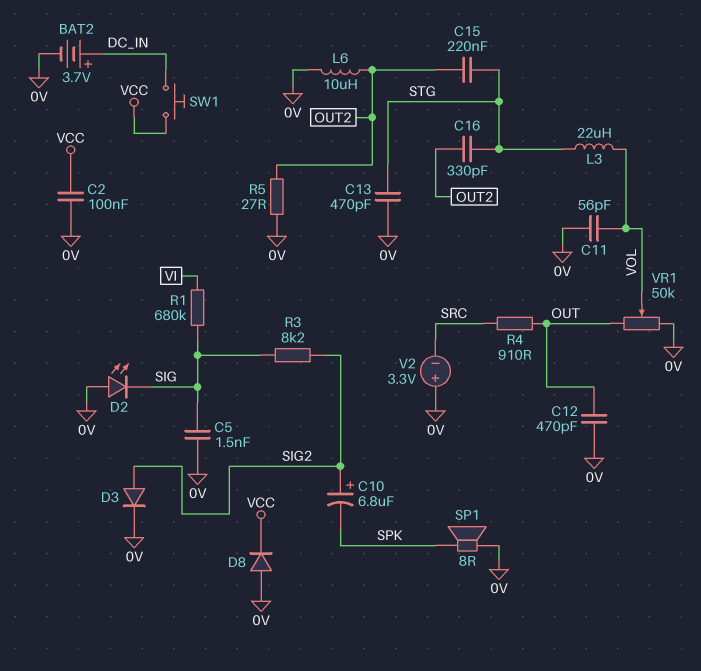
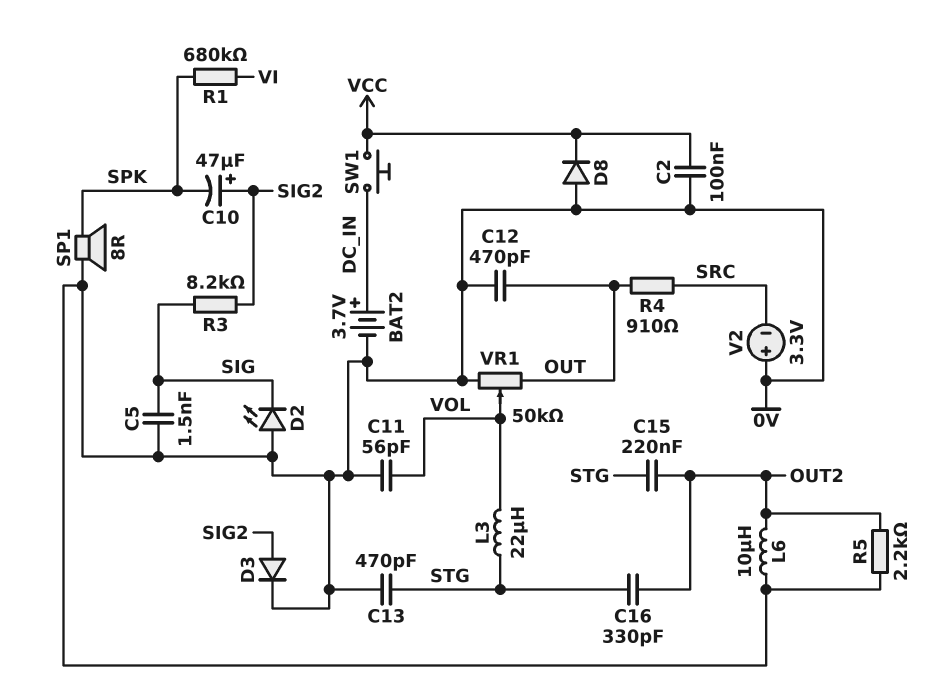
C10: 6.8uF (plus SIG2, minus SPK) -> 47uF (plus SIG2, minus SPK)
R1: 680k (SIG, VI) -> 680k (SPK, VI)
R5: 27 (0V, OUT2) -> 2.2k (0V, OUT2)

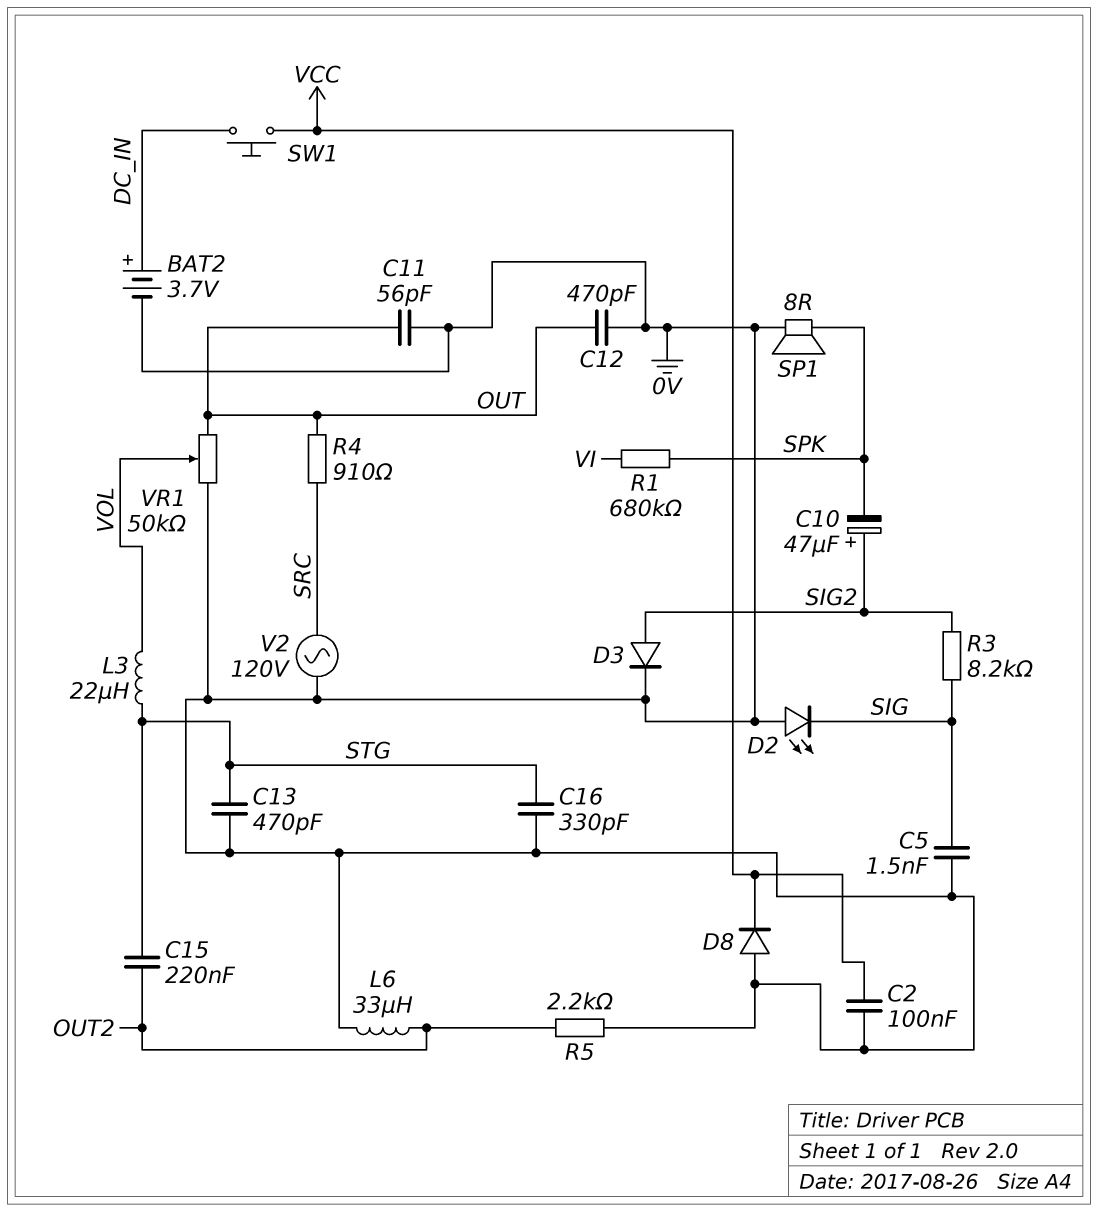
C11: 56pF (0V, VOL) -> 56pF (0V, OUT)
C16: 330pF (OUT2, STG) -> 330pF (0V, STG)
L6: 10uH (0V, OUT2) -> 33uH (0V, OUT2)
V2: 3.3V (plus 0V, minus SRC) -> AC 120V (0V, SRC)

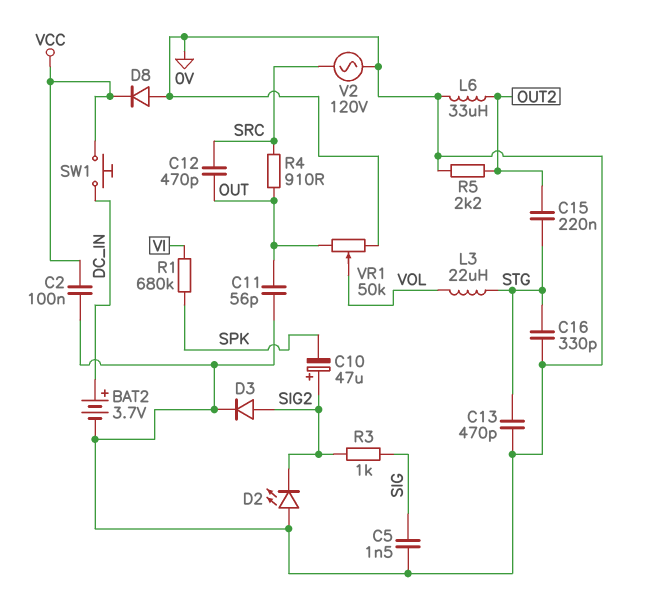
C12: 470pF (0V, OUT) -> 470pF (OUT, SRC)
D2: LED (A 0V, K SIG) -> LED (A 0V, K SIG2)
R3: 8.2k (SIG, SIG2) -> 1k (SIG, SIG2)
SP1: speaker 8R (0V, SPK) -> none

